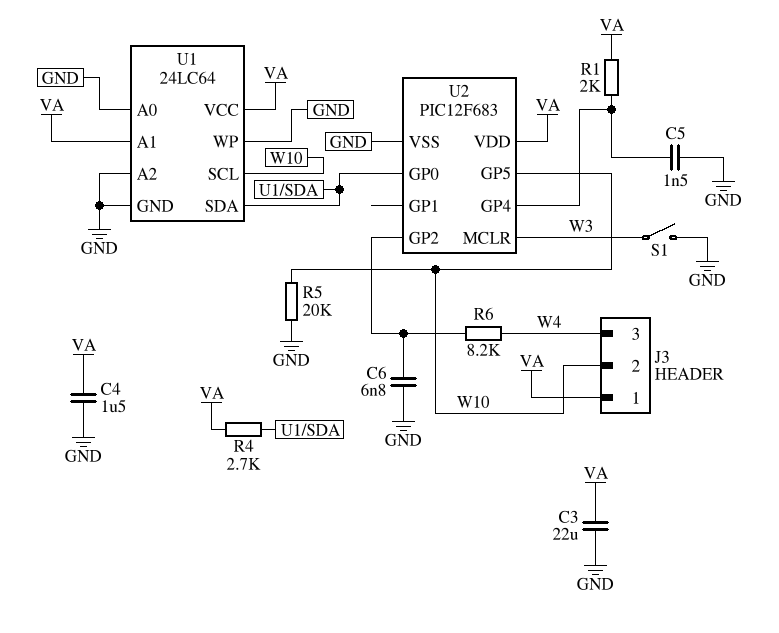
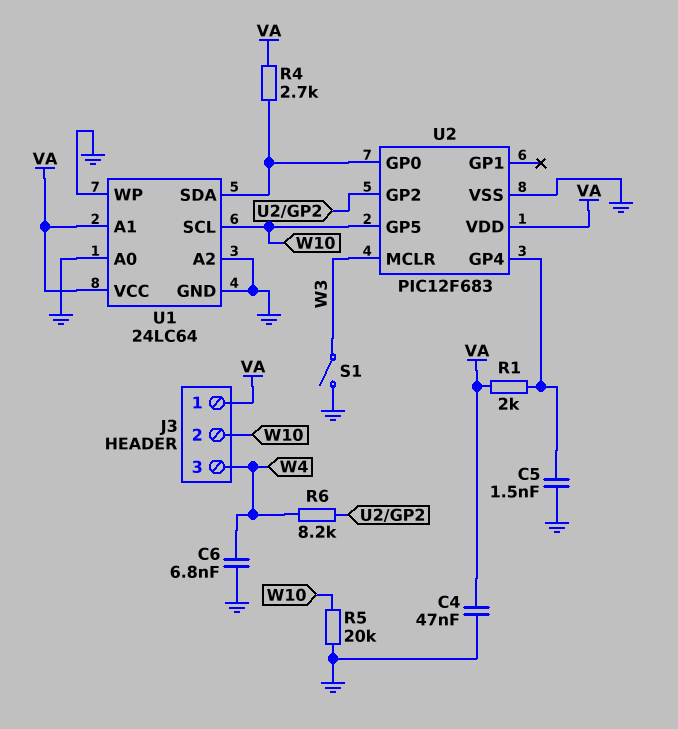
C3: 22uF (GND, VA) -> none
C4: 1.5uF (GND, VA) -> 47nF (GND, VA)
C6: 6.8nF (GND, U2/GP2) -> 6.8nF (GND, W4)

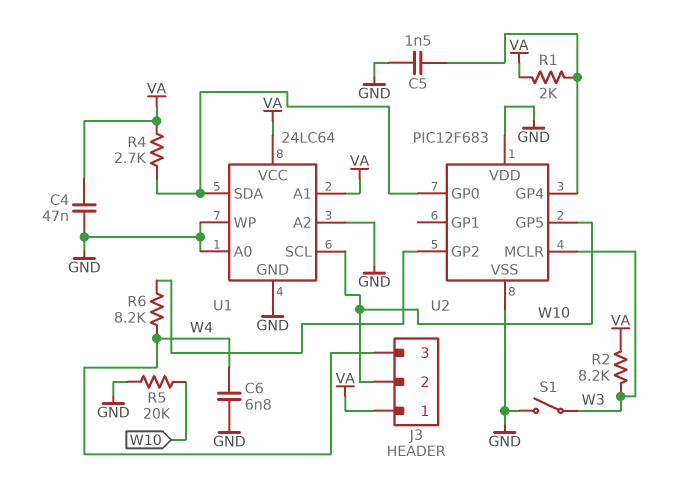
R2: none -> 8.2k (VA, W3)
U2 pin VDD: VA -> GND

